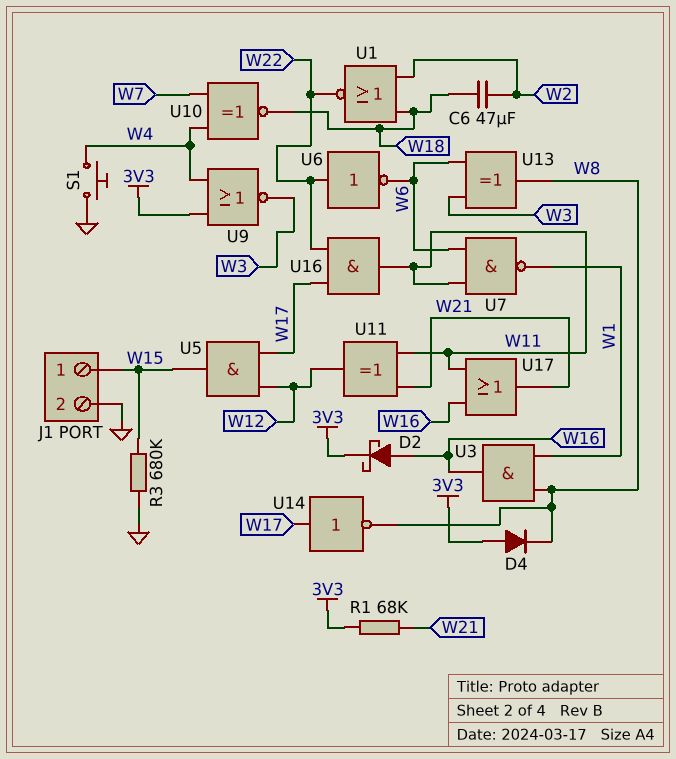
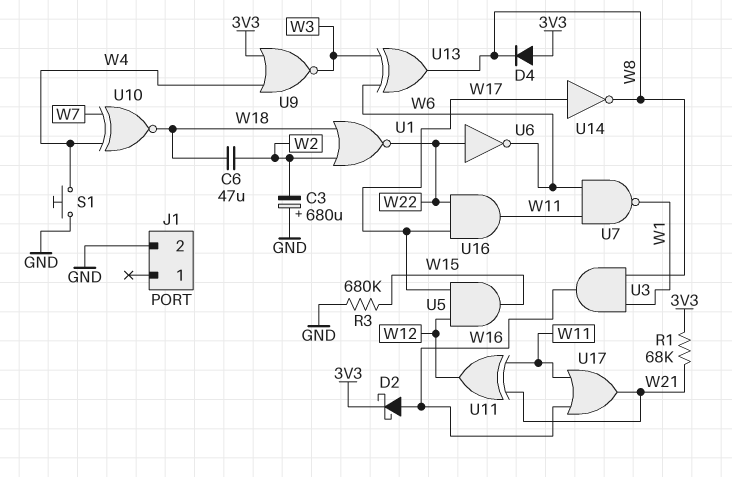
C3: none -> 680uF (plus GND, minus W2)
J1 pin 1: W15 -> none

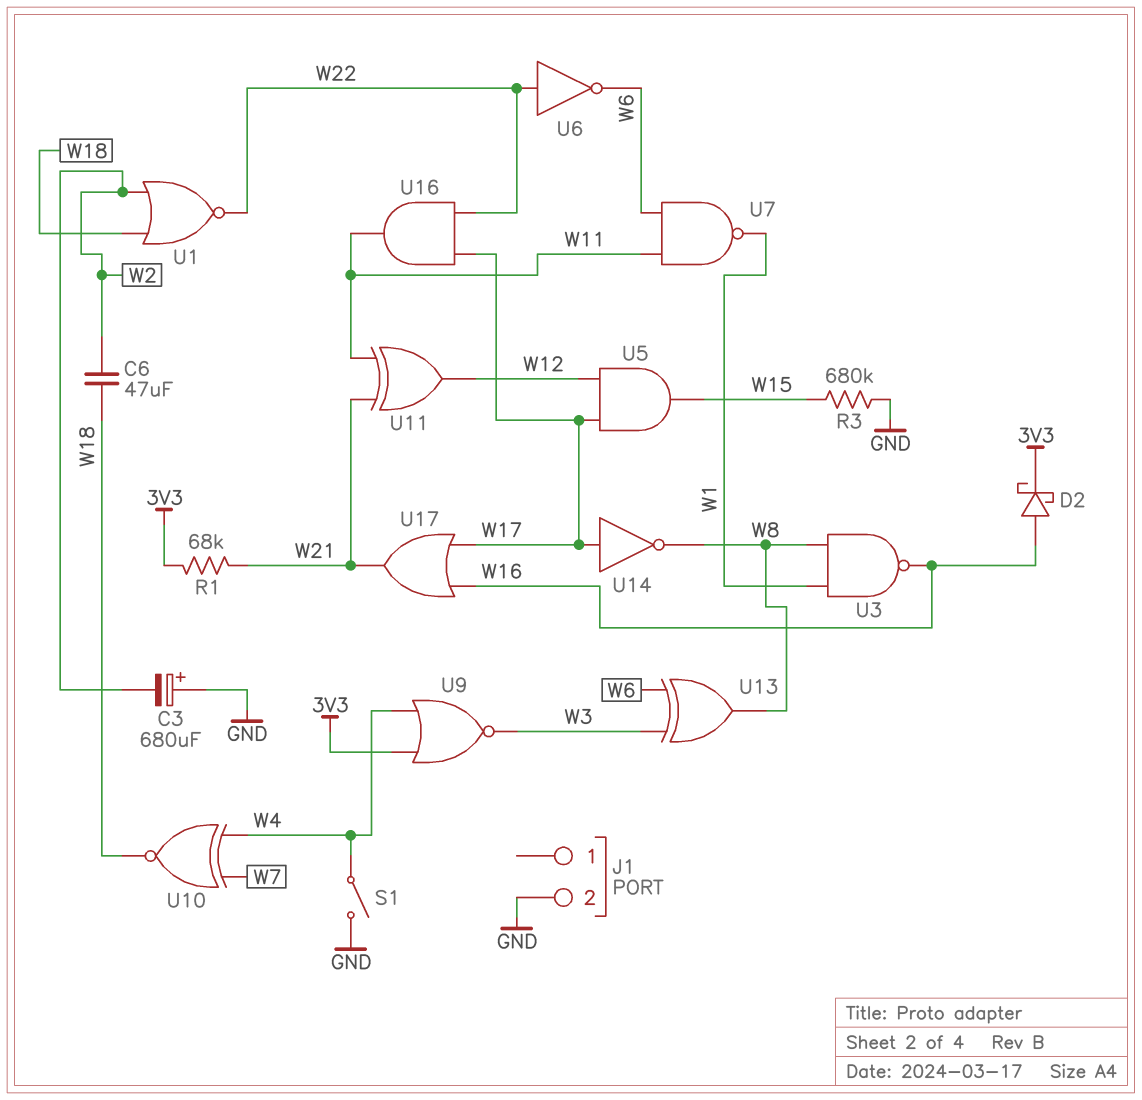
D4: diode (A 3V3, K W8) -> none
S1: button (GND, W4) -> switch (GND, W4)
U3: AND (in W1, in W8, out W16) -> NAND (in W1, in W8, out W16)
U17: OR (in W11, in W16, out W21) -> OR (in W16, in W17, out W21)

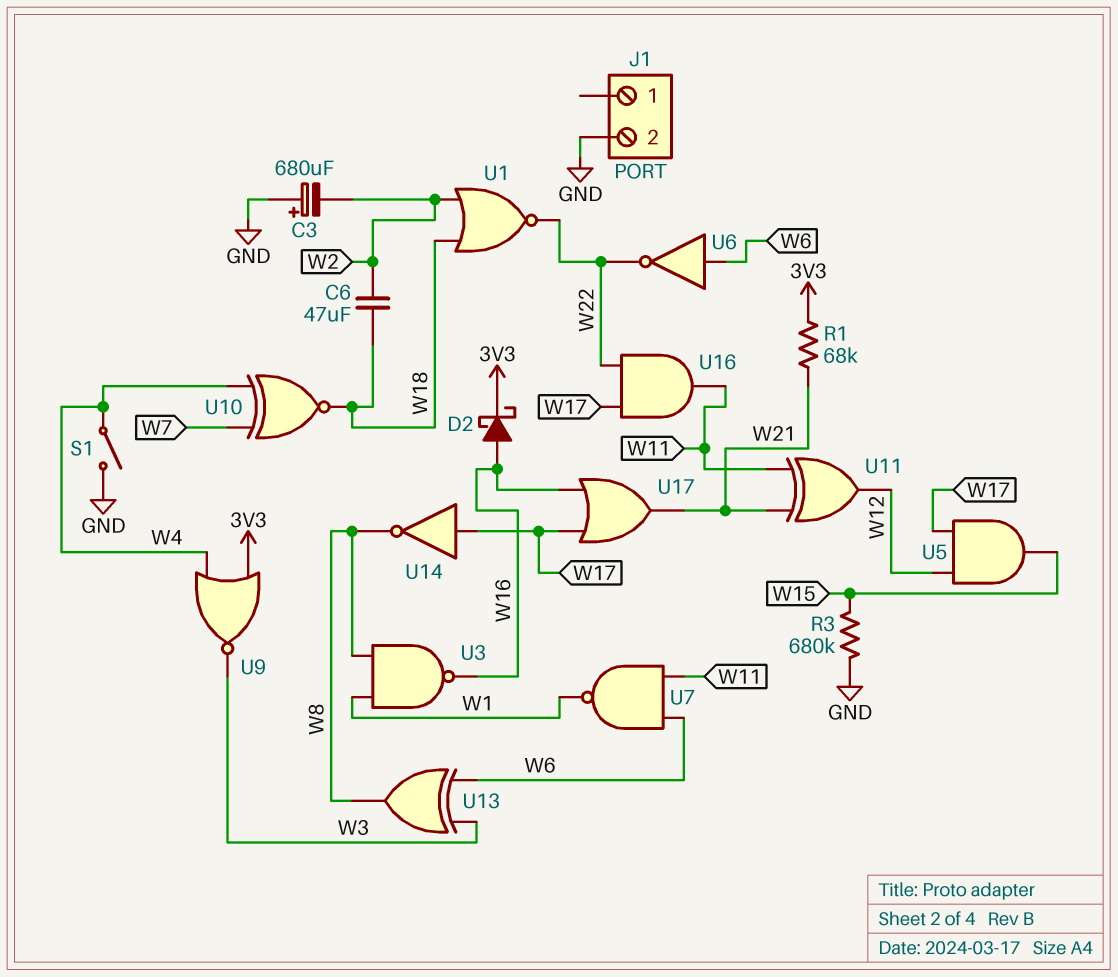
U6: NOT (in W22, out W6) -> NOT (in W6, out W22)

